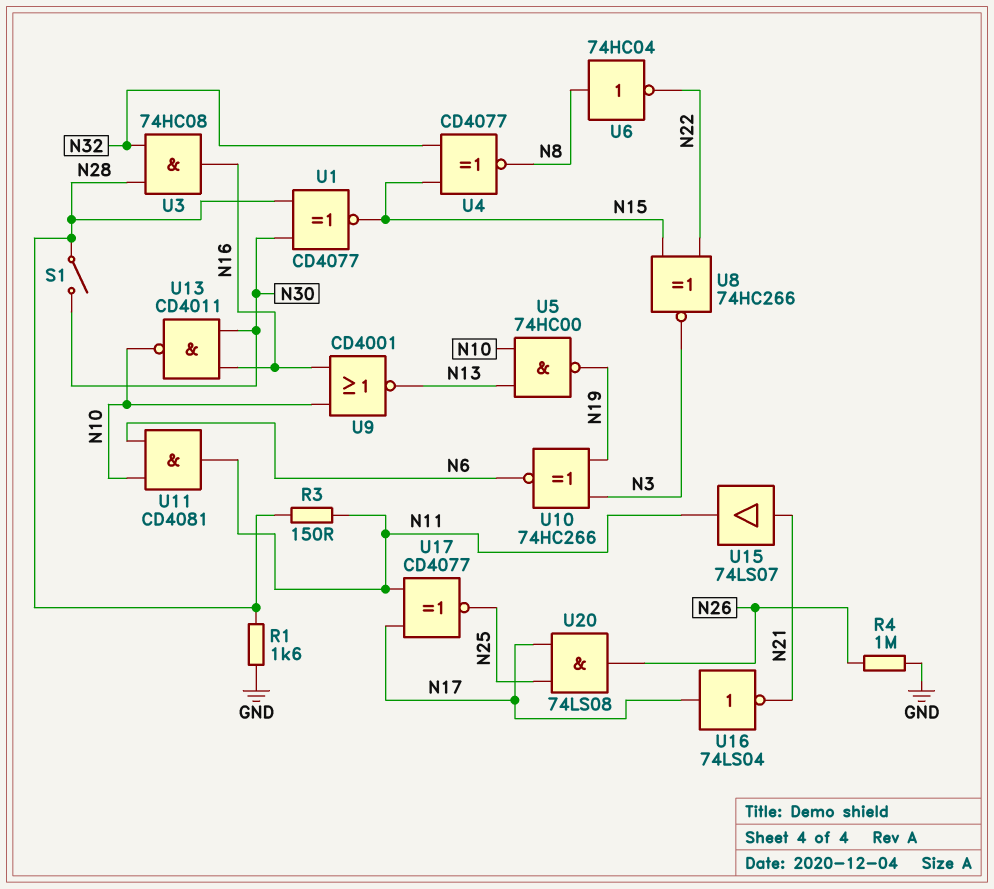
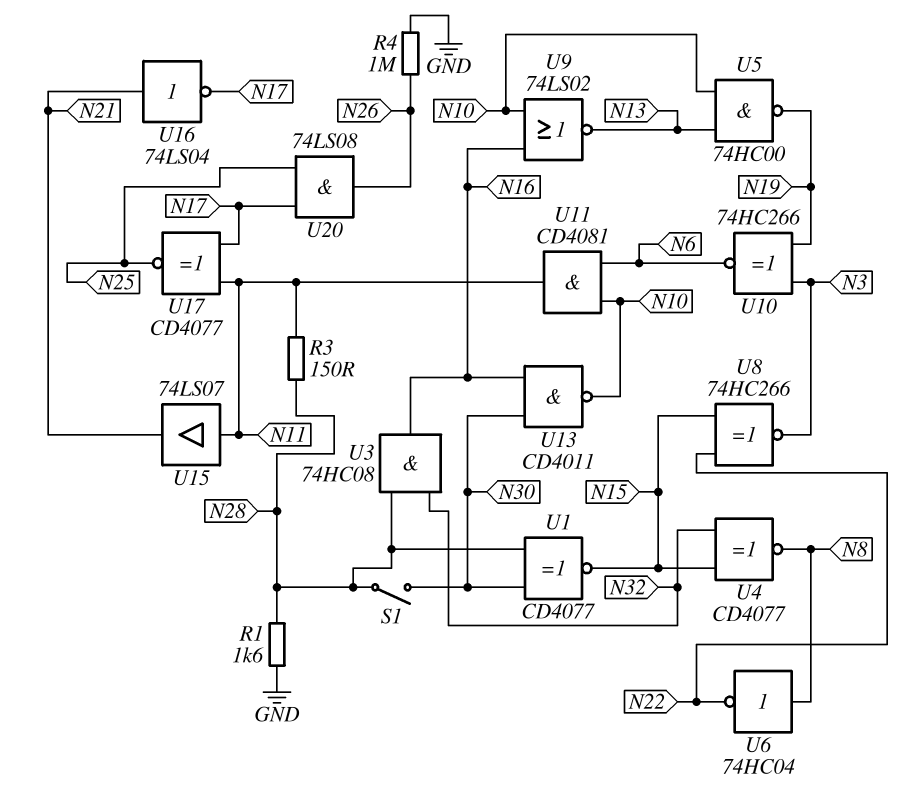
U9: NOR CD4001 (in N10, in N16, out N13) -> NOR 74LS02 (in N10, in N16, out N13)
U15: buffer 74LS07 (in N21, out N11) -> buffer 74LS07 (in N11, out N21)
U16: NOT 74LS04 (in N17, out N21) -> NOT 74LS04 (in N21, out N17)

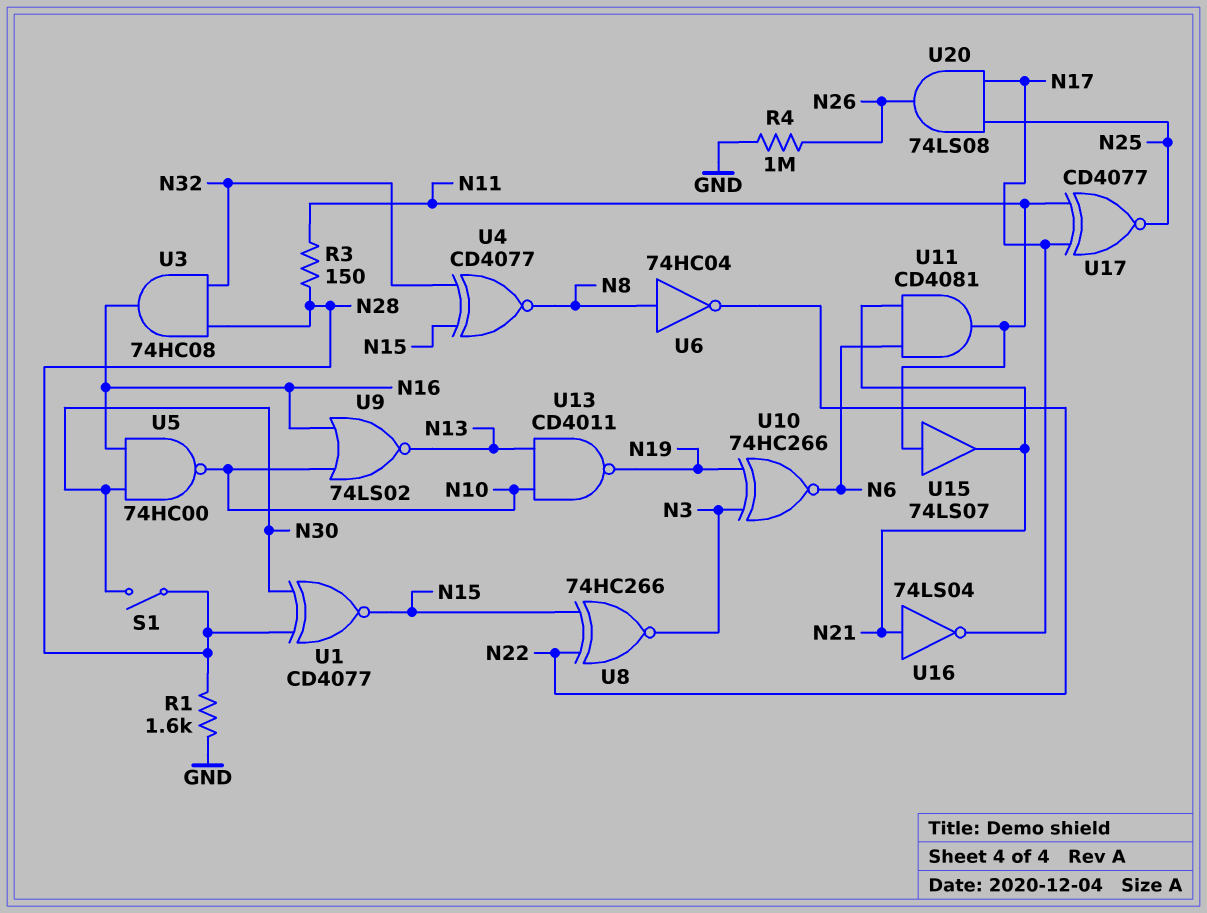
U5: NAND 74HC00 (in N10, in N13, out N19) -> NAND 74HC00 (in N16, in N30, out N10)
U11: AND CD4081 (in N6, in N10, out N11) -> AND CD4081 (in N6, in N21, out N11)
U13: NAND CD4011 (in N16, in N30, out N10) -> NAND CD4011 (in N10, in N13, out N19)

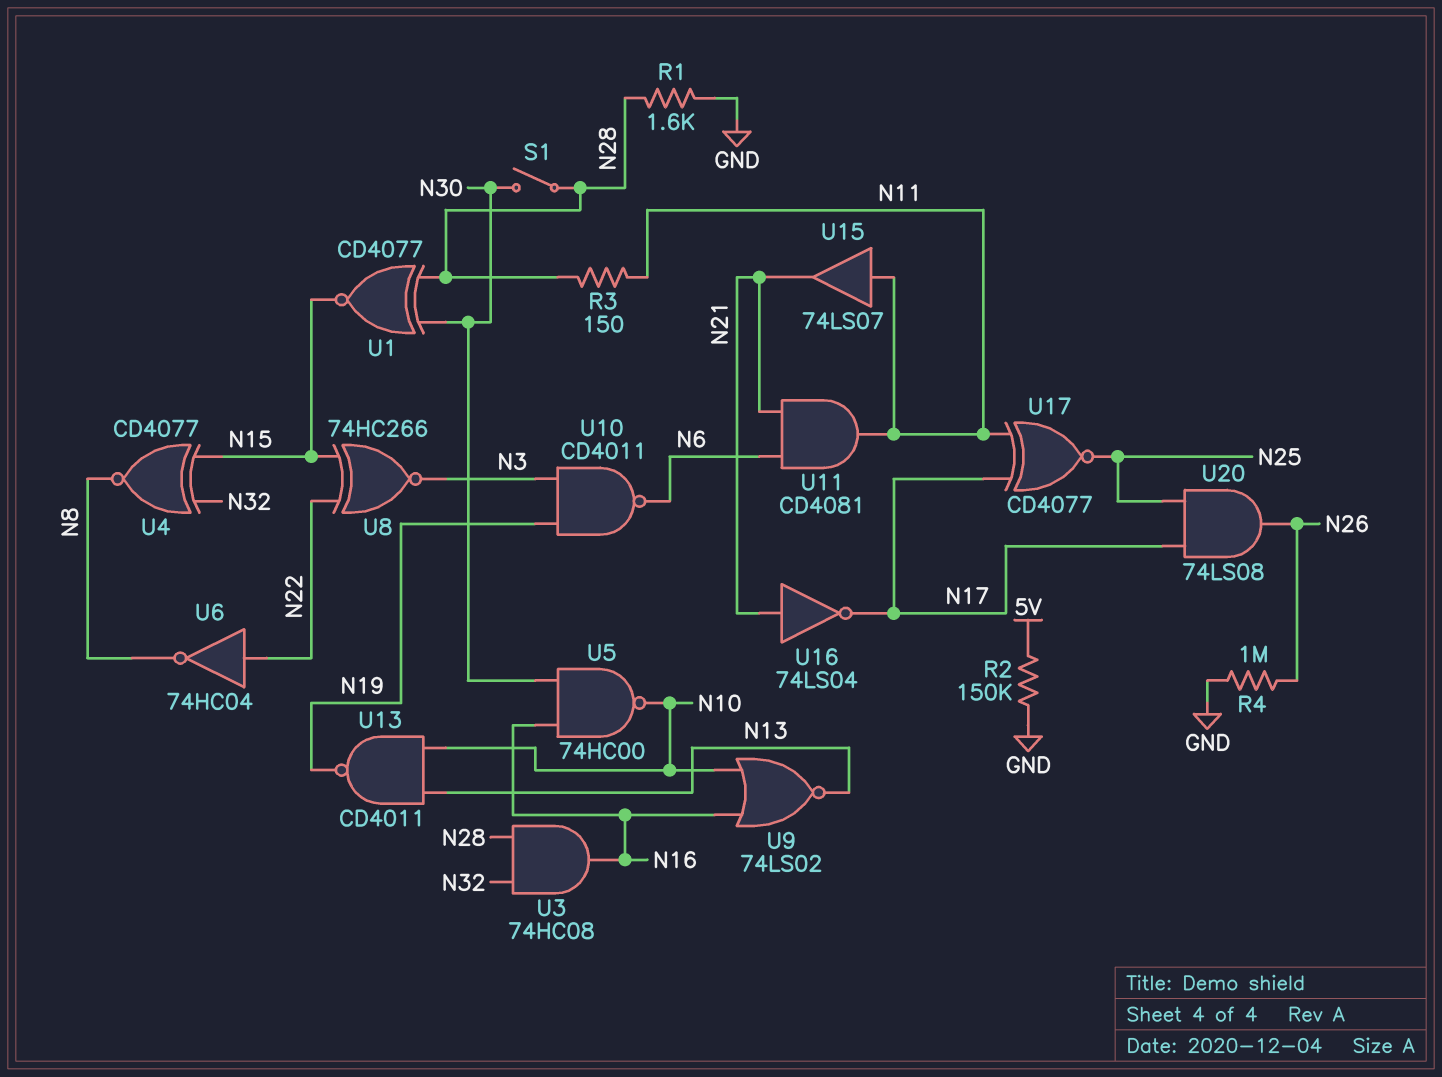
R2: none -> 150k (5V, GND)
U6: NOT 74HC04 (in N8, out N22) -> NOT 74HC04 (in N22, out N8)
U10: XNOR 74HC266 (in N3, in N19, out N6) -> NAND CD4011 (in N3, in N19, out N6)

